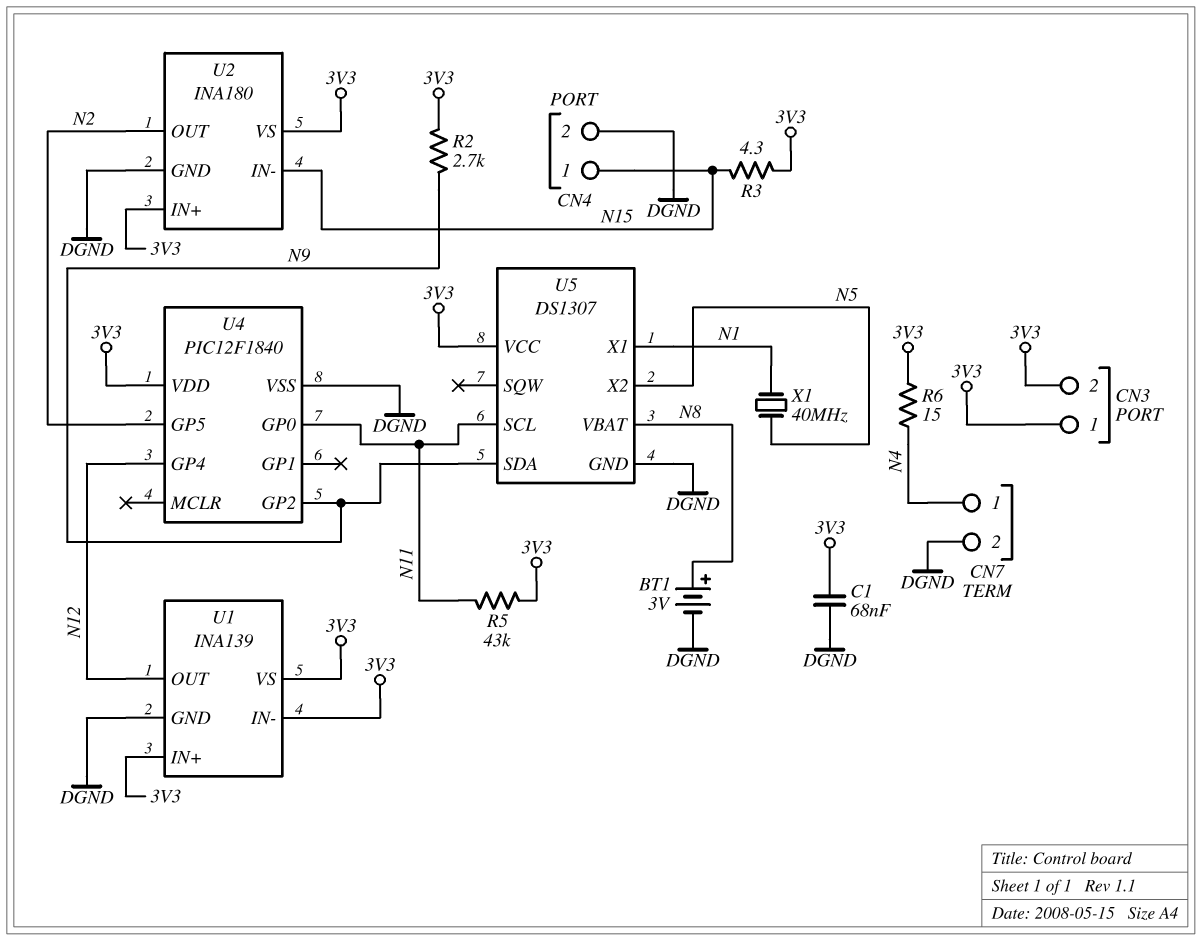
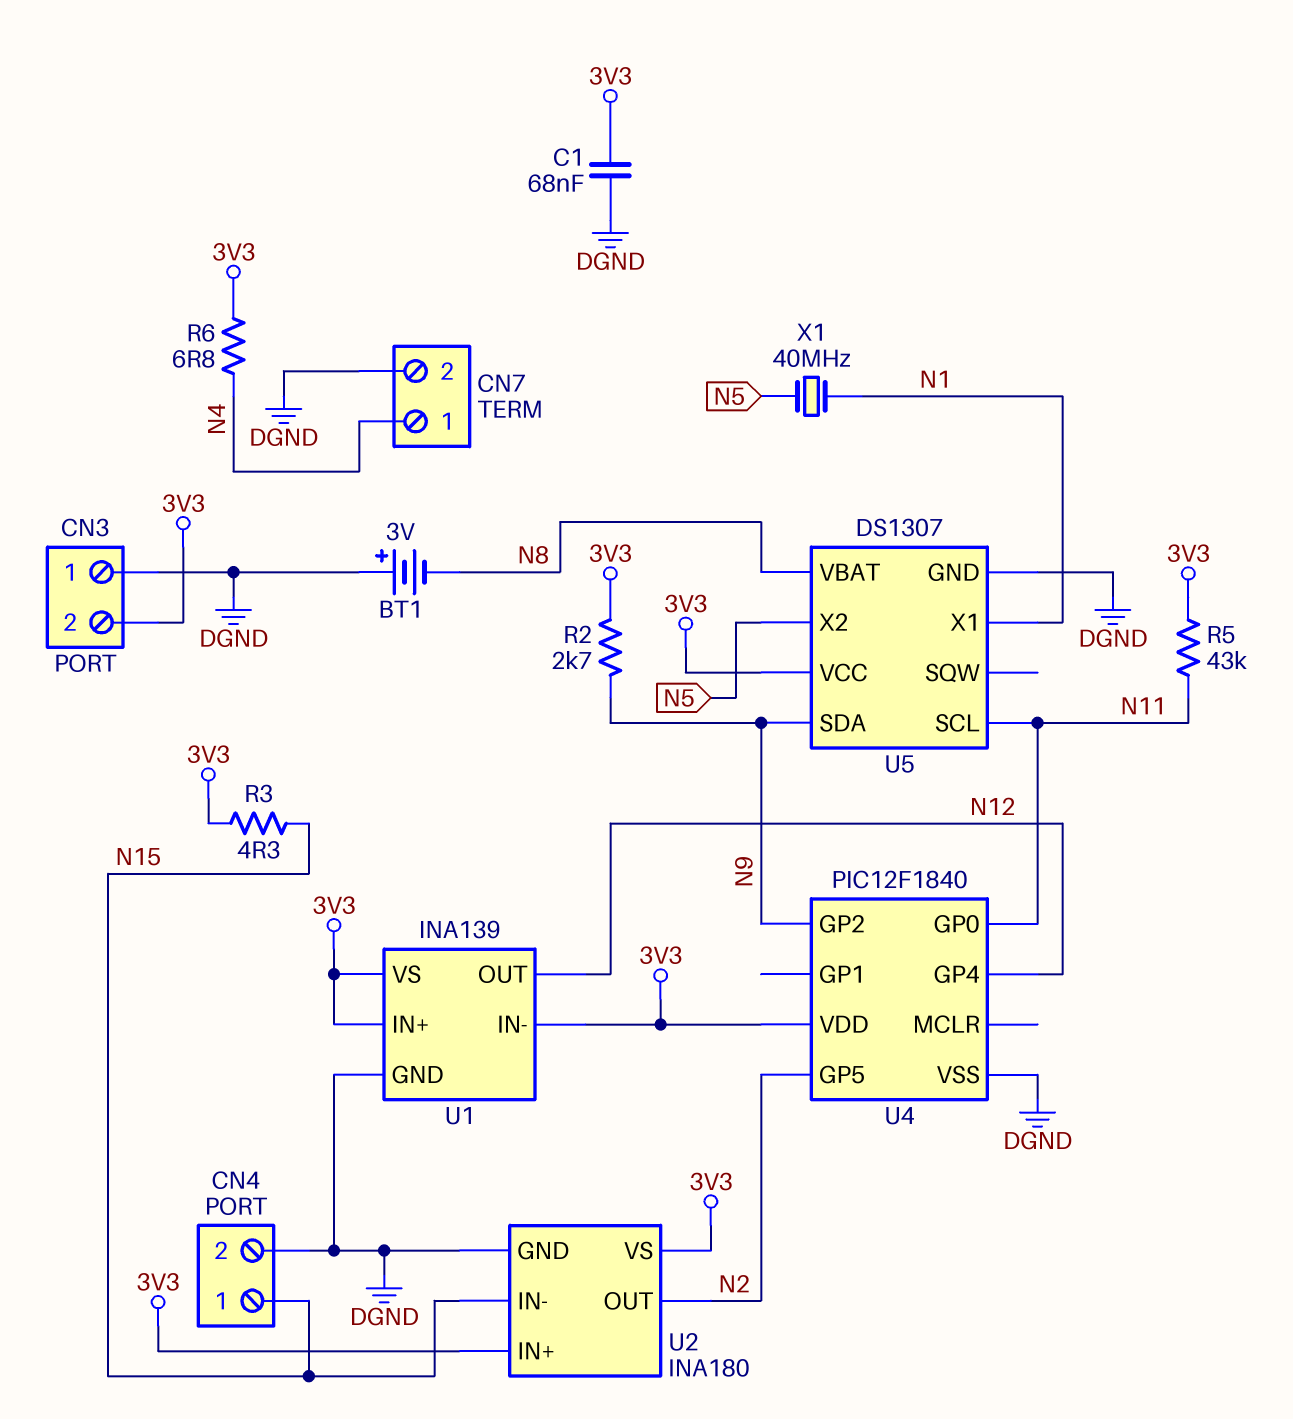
BT1: 3V (plus N8, minus DGND) -> 3V (plus DGND, minus N8)
CN3 pin 1: 3V3 -> DGND
R6: 15 (3V3, N4) -> 6.8 (3V3, N4)

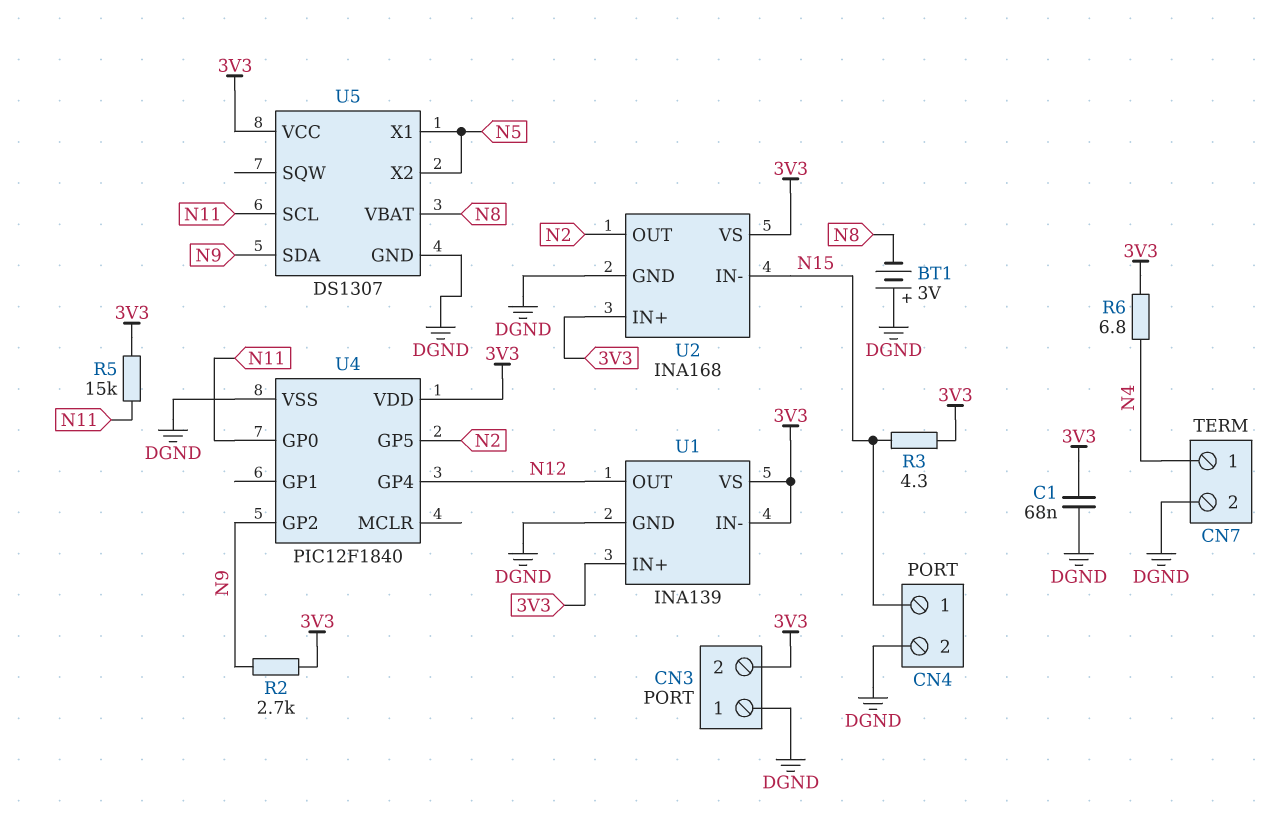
R5: 43k (3V3, N11) -> 15k (3V3, N11)
U2: INA180 -> INA168
U5 pin X1: N1 -> N5
X1: 40MHz (N1, N5) -> none

